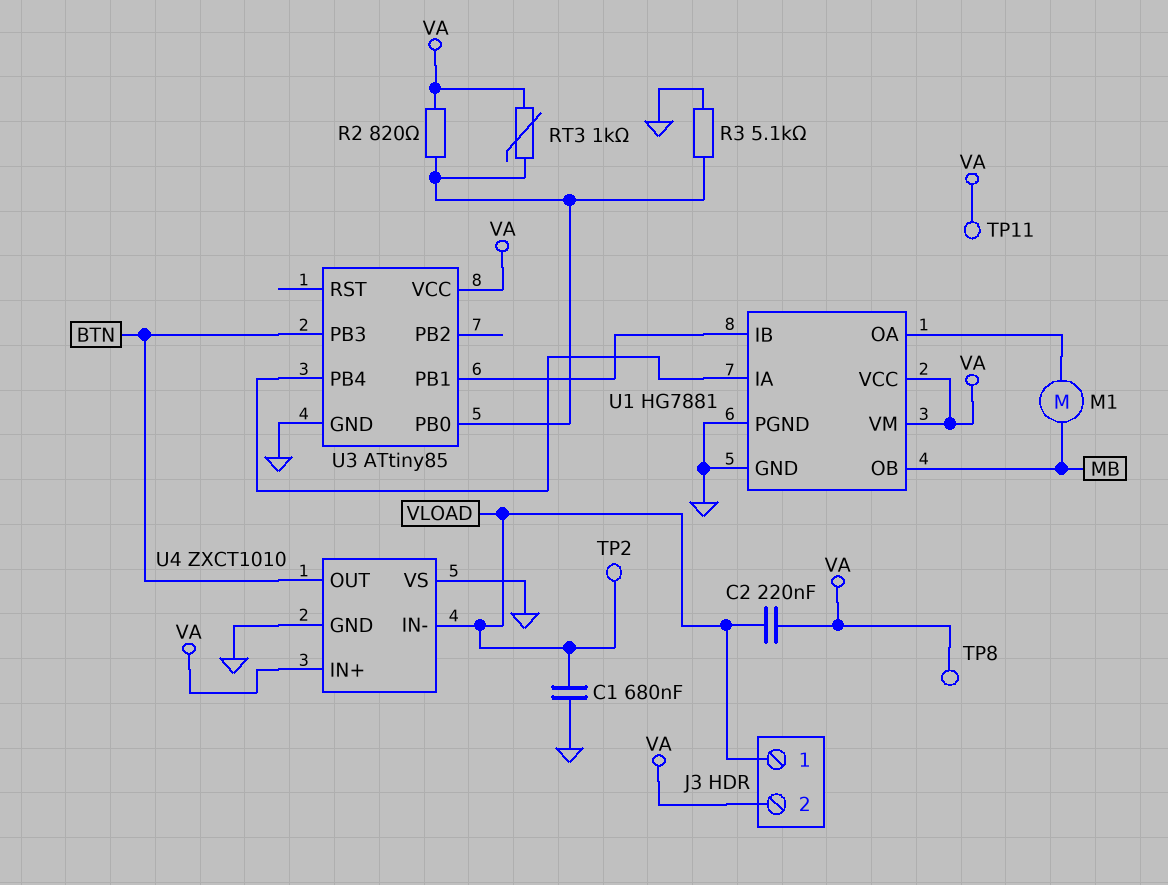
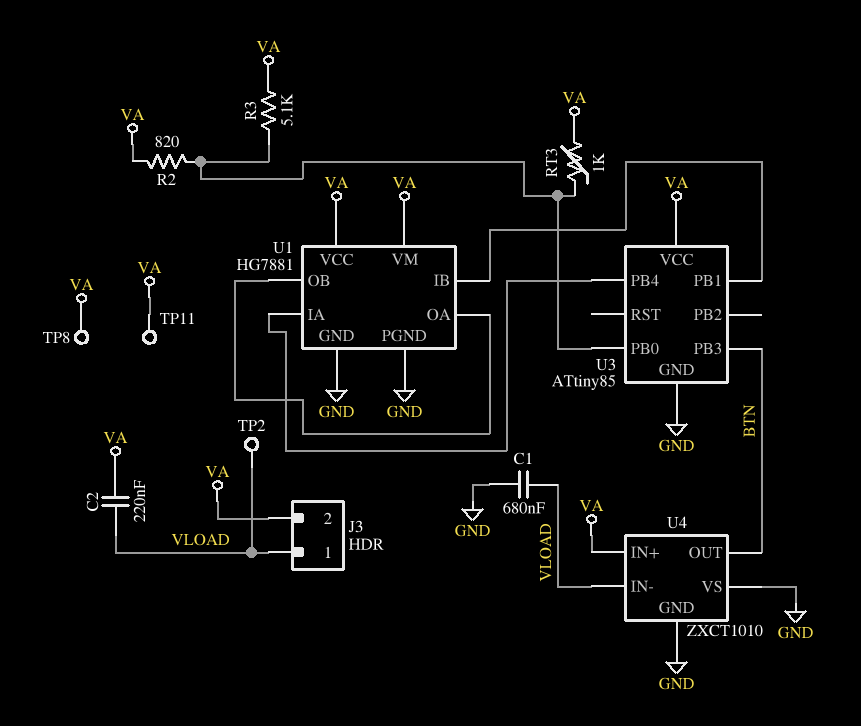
M1: motor (MB, U1/OA) -> none
R3: 5.1k (GND, U3/PB0) -> 5.1k (U3/PB0, VA)
U1 pin OB: MB -> U1/OA

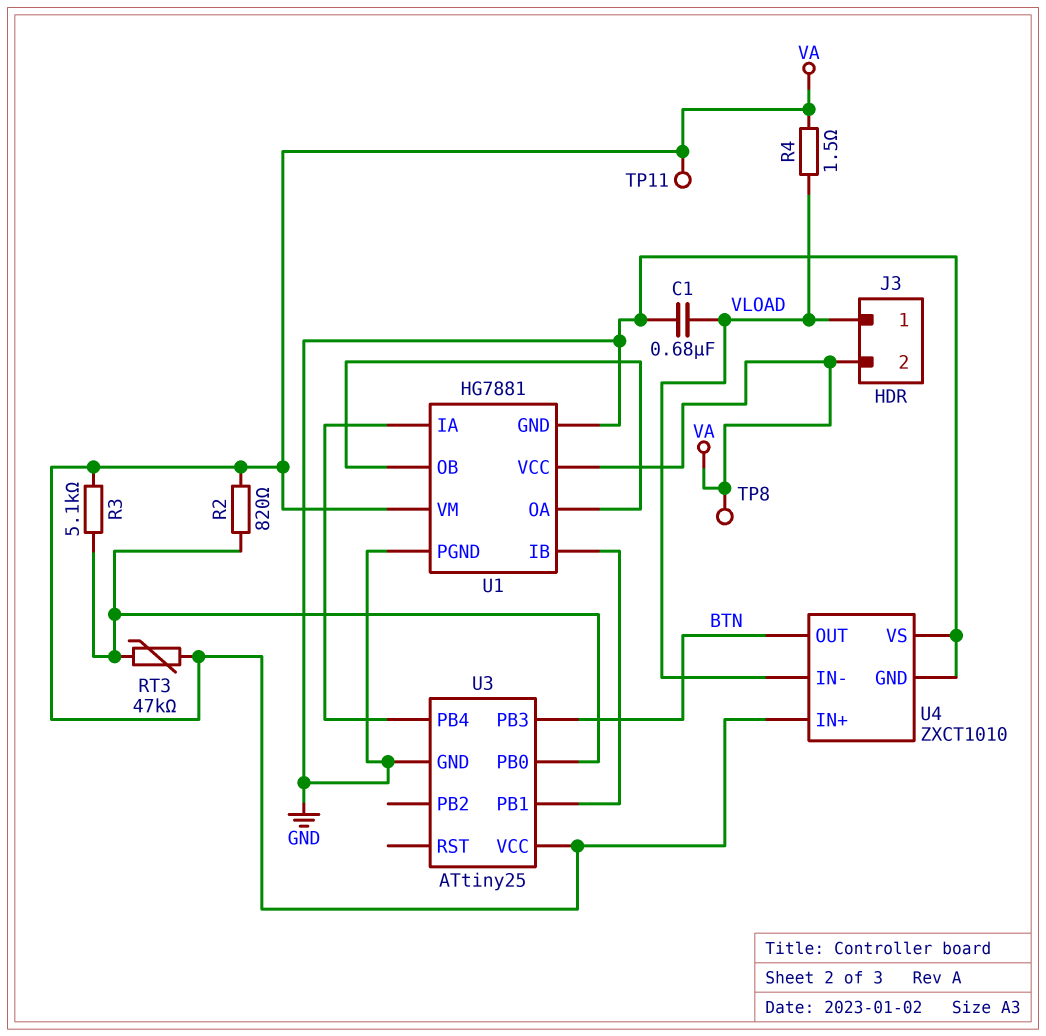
C2: 220nF (VA, VLOAD) -> none
R4: none -> 1.5 (VA, VLOAD)
RT3: 1k (U3/PB0, VA) -> 47k (U3/PB0, VA)
TP2: test point (VLOAD) -> none
U3: ATtiny85 -> ATtiny25

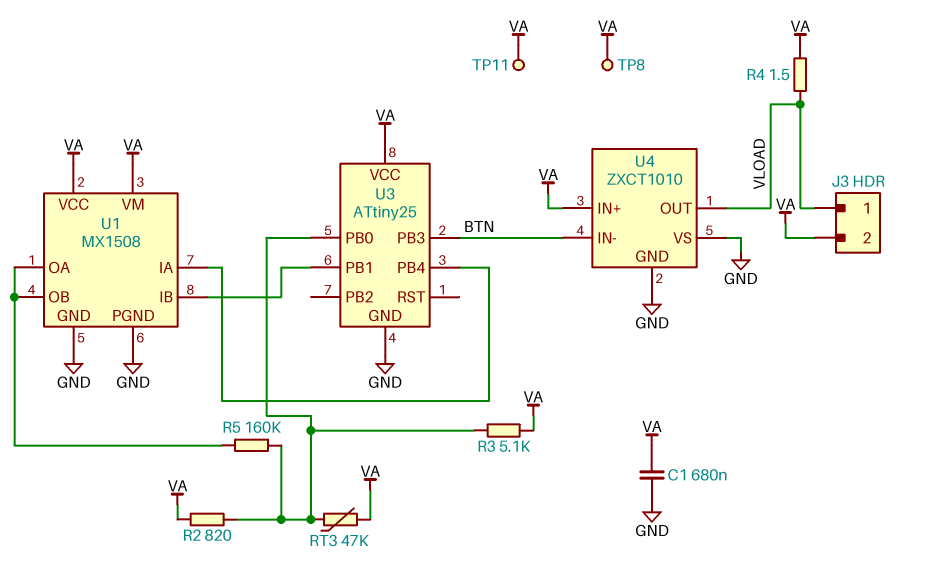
C1: 680nF (GND, VLOAD) -> 680nF (GND, VA)
R5: none -> 160k (U1/OA, U3/PB0)
U1: HG7881 -> MX1508
U4 pin IN-: VLOAD -> BTN
U4 pin OUT: BTN -> VLOAD

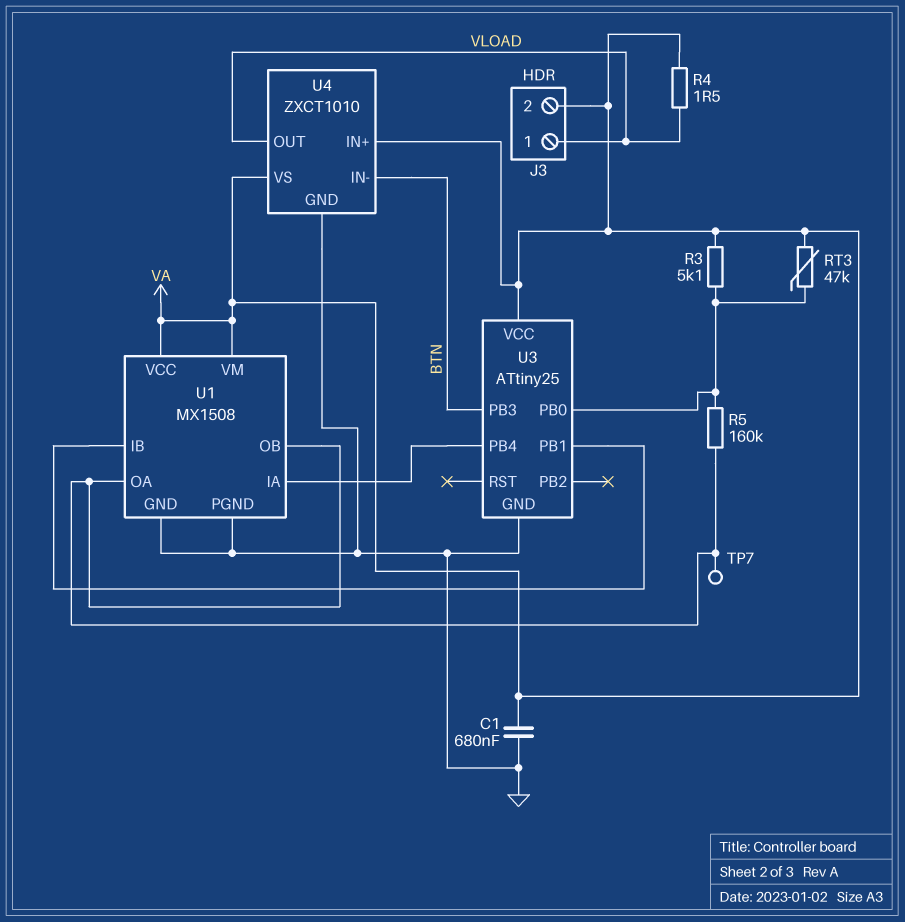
R2: 820 (U3/PB0, VA) -> none
TP7: none -> test point (U1/OA)
TP8: test point (VA) -> none
TP11: test point (VA) -> none
U4 pin VS: GND -> VA

